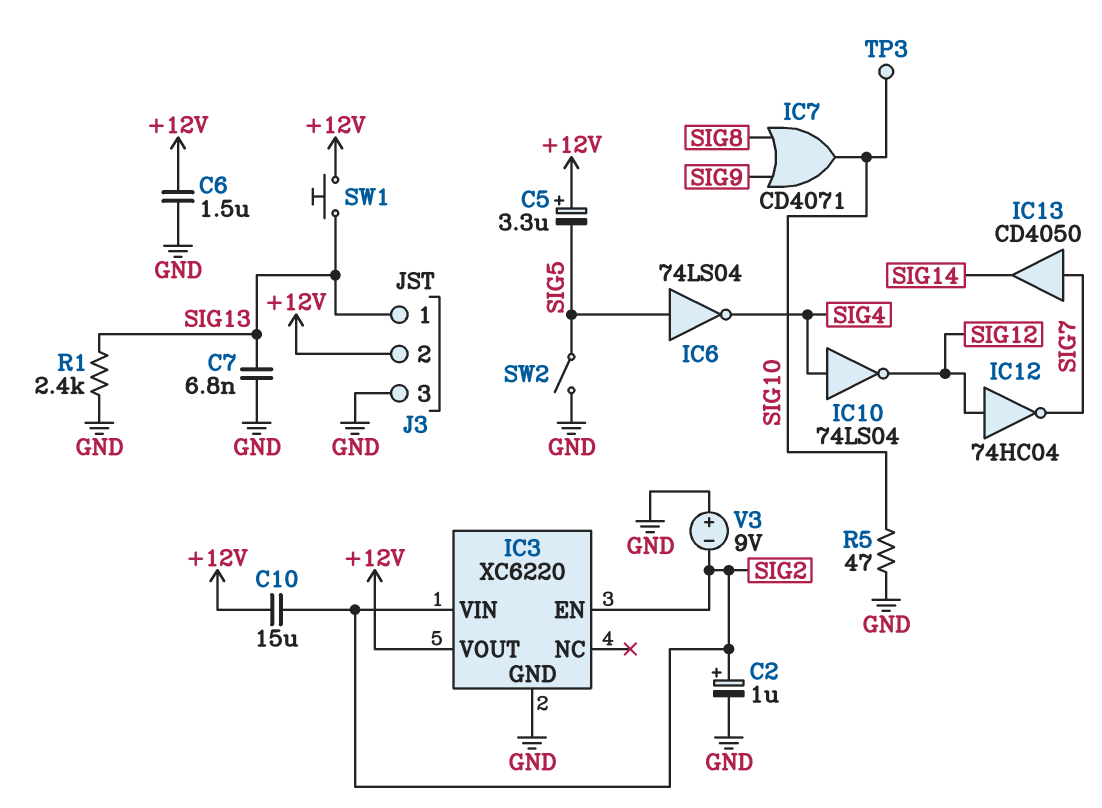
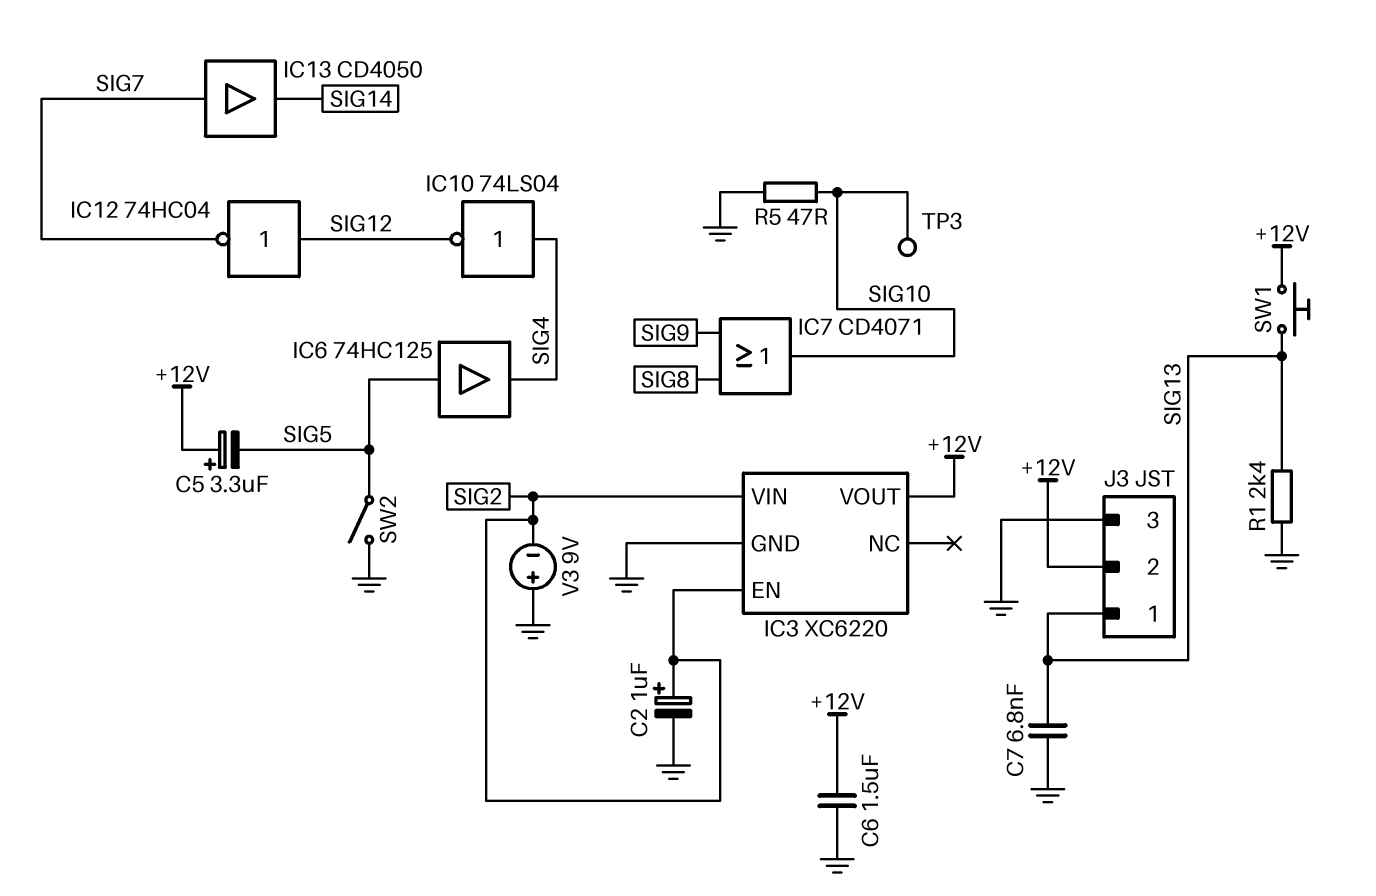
C10: 15uF (+12V, SIG2) -> none
IC6: NOT 74LS04 (in SIG5, out SIG4) -> buffer 74HC125 (in SIG5, out SIG4)

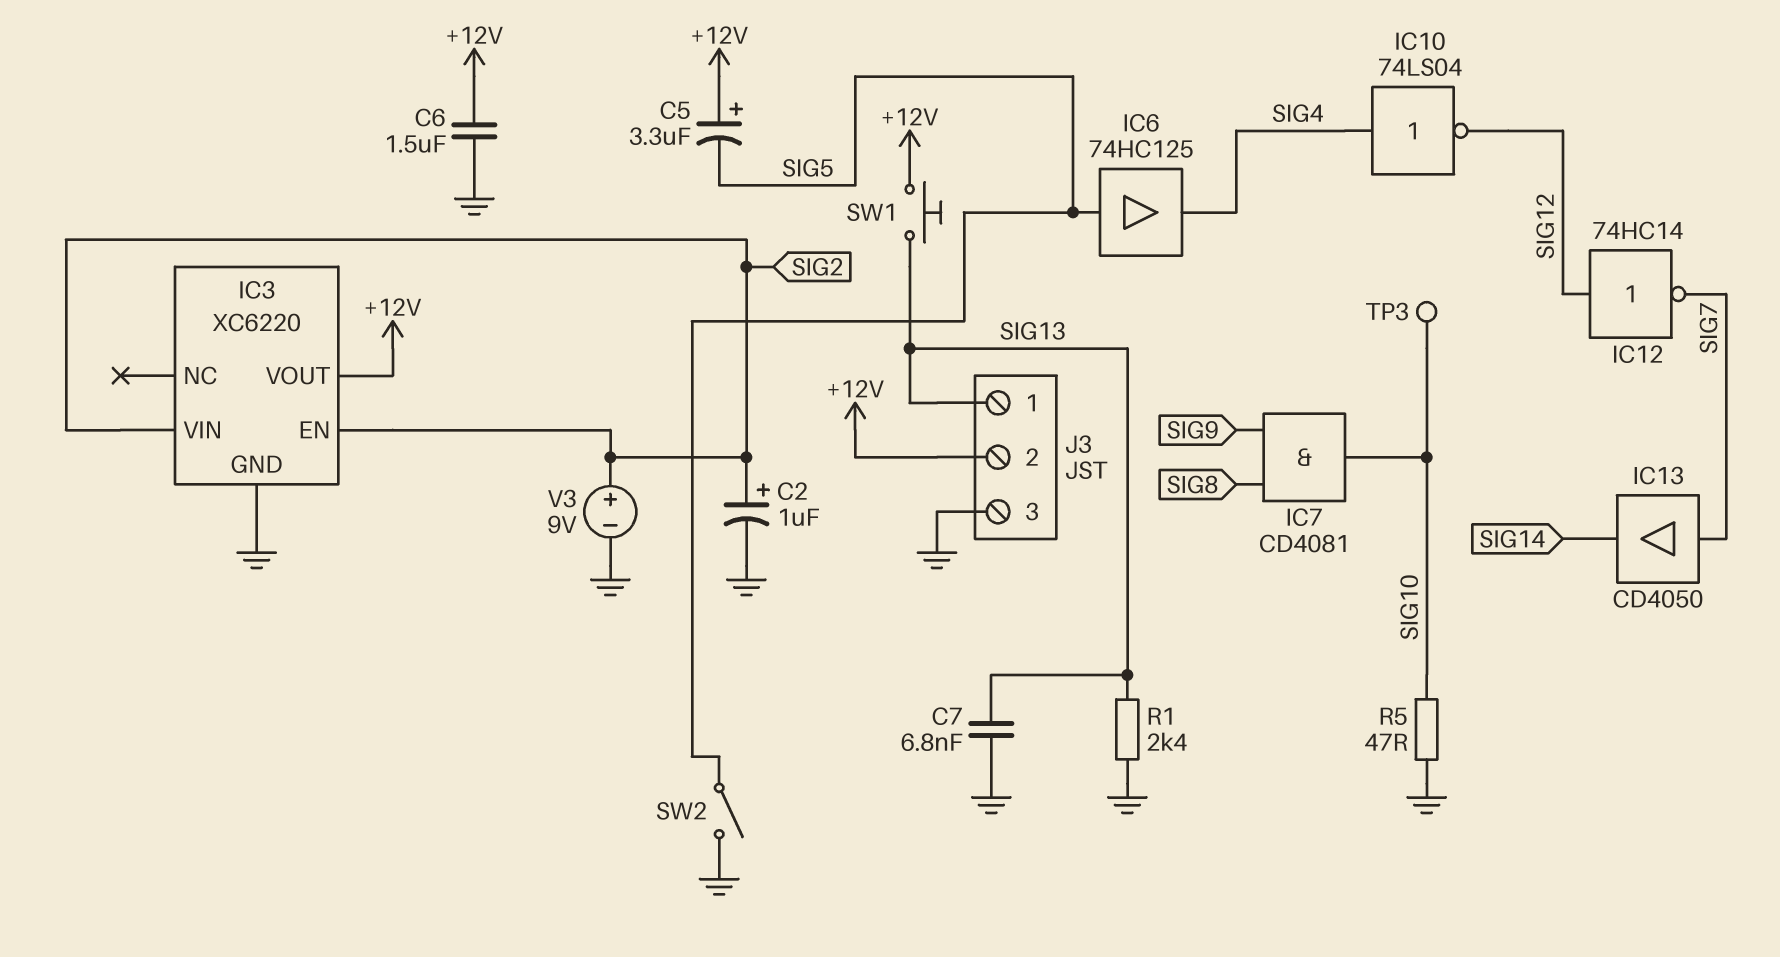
IC7: OR CD4071 (in SIG8, in SIG9, out SIG10) -> AND CD4081 (in SIG8, in SIG9, out SIG10)
IC12: NOT 74HC04 (in SIG12, out SIG7) -> NOT 74HC14 (in SIG12, out SIG7)
V3: 9V (plus GND, minus SIG2) -> 9V (plus SIG2, minus GND)

